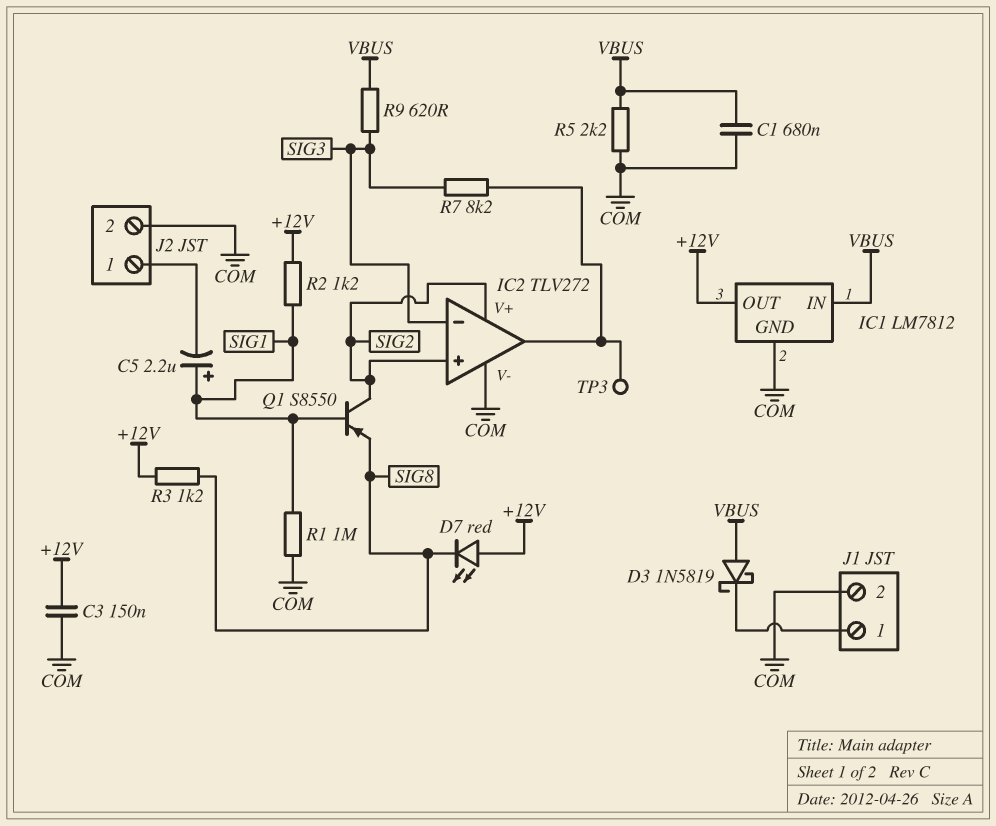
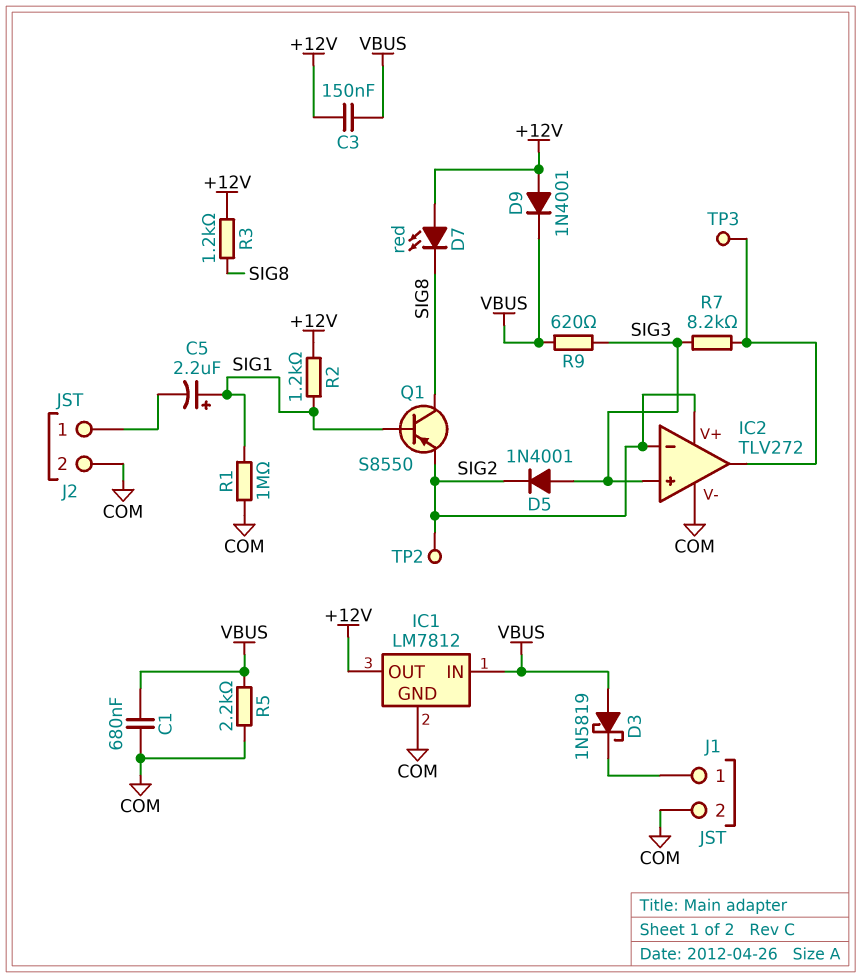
C3: 150nF (+12V, COM) -> 150nF (+12V, VBUS)
D5: none -> diode 1N4001 (A SIG3, K SIG2)
D9: none -> diode 1N4001 (A +12V, K VBUS)
IC2 pin in+: SIG2 -> SIG3
IC2 pin in-: SIG3 -> SIG2
Q1: PNP S8550 (B SIG1, C SIG2, E SIG8) -> PNP S8550 (B SIG1, C SIG8, E SIG2)
TP2: none -> test point (SIG2)

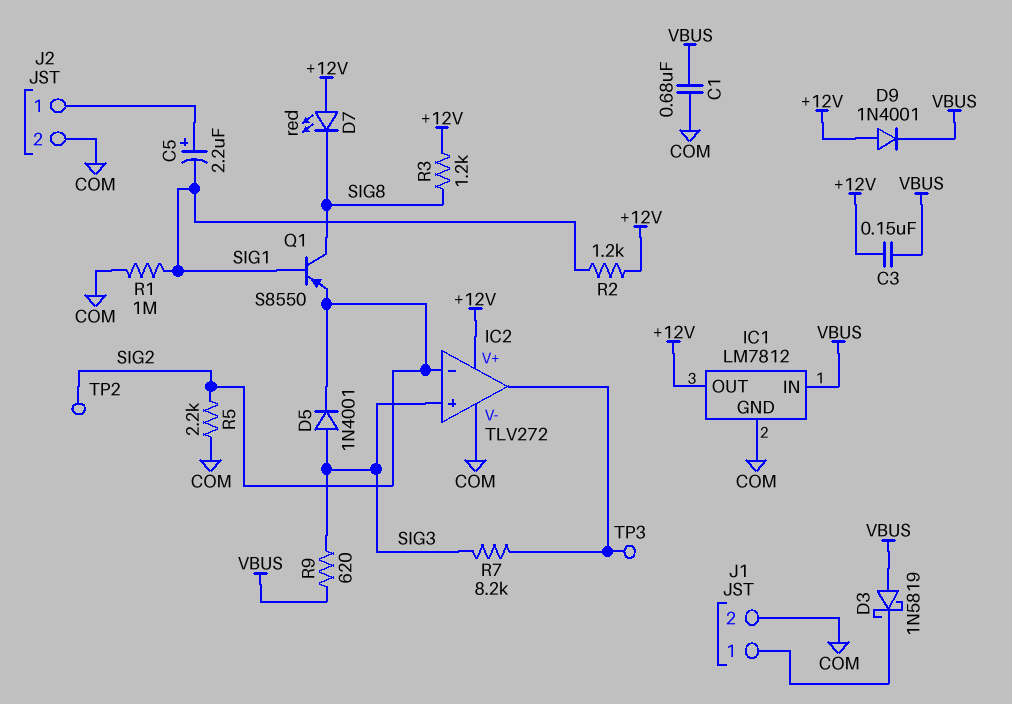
C5: 2.2uF (plus SIG1, minus J2/1) -> 2.2uF (plus J2/1, minus SIG1)
IC2 pin V+: SIG2 -> +12V
R5: 2.2k (COM, VBUS) -> 2.2k (COM, SIG2)

